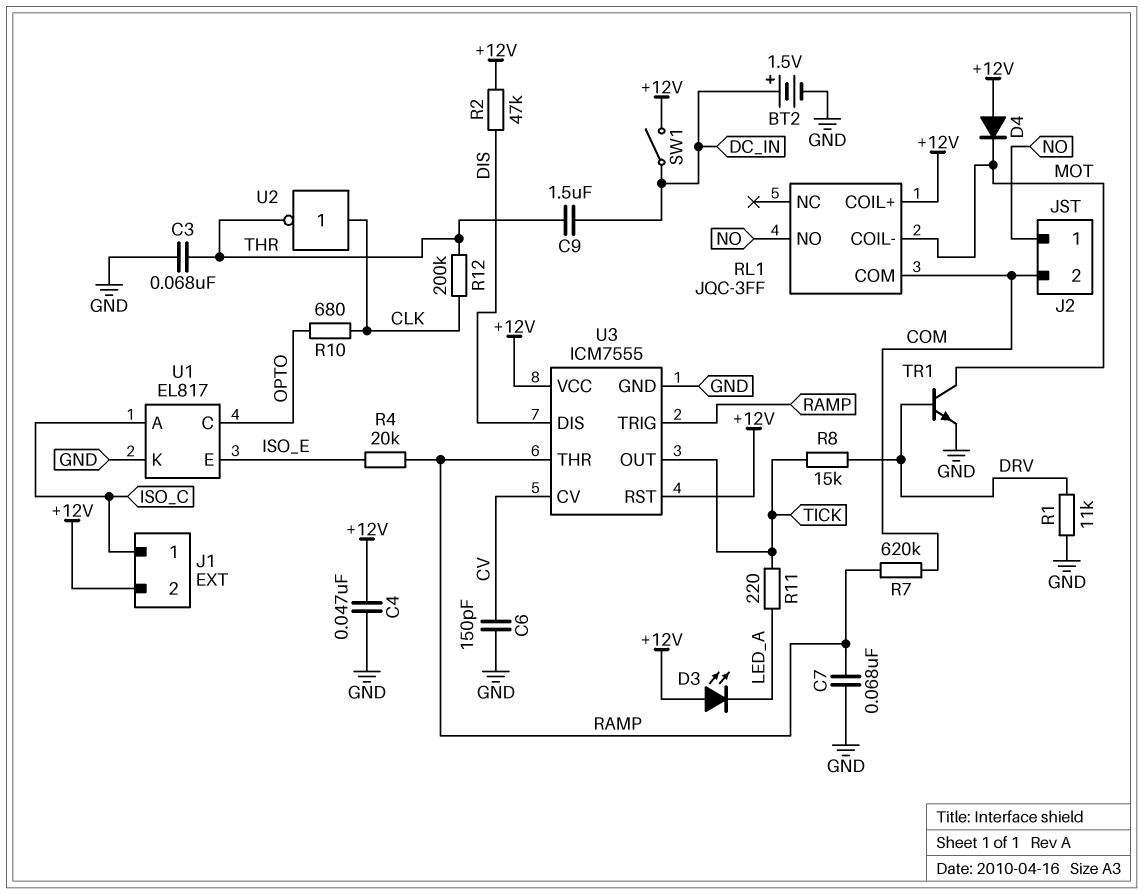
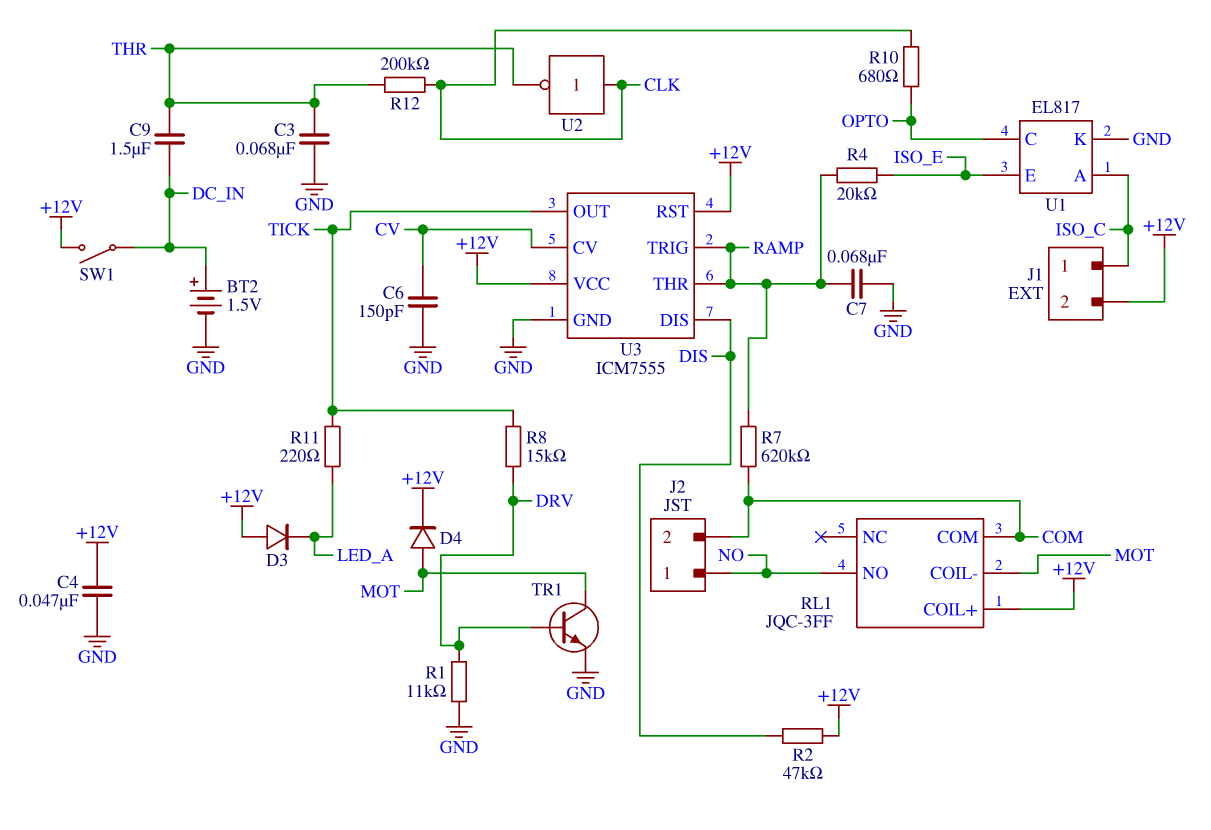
D3: LED (A +12V, K LED_A) -> diode (A +12V, K LED_A)
D4: diode (A +12V, K MOT) -> diode (A MOT, K +12V)

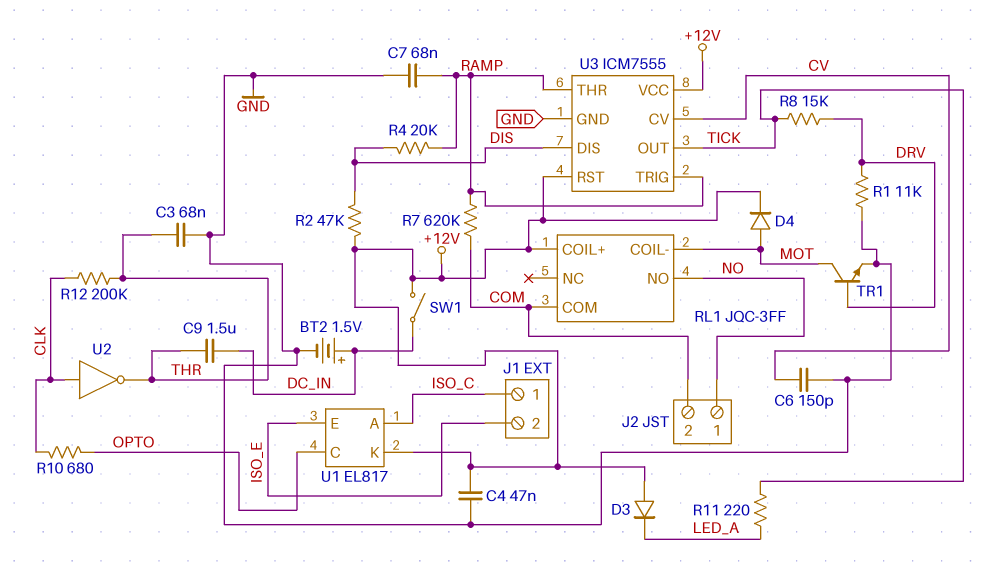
J1 pin 2: +12V -> ISO_E
R4: 20k (ISO_E, RAMP) -> 20k (DIS, RAMP)
U1 pin K: GND -> +12V

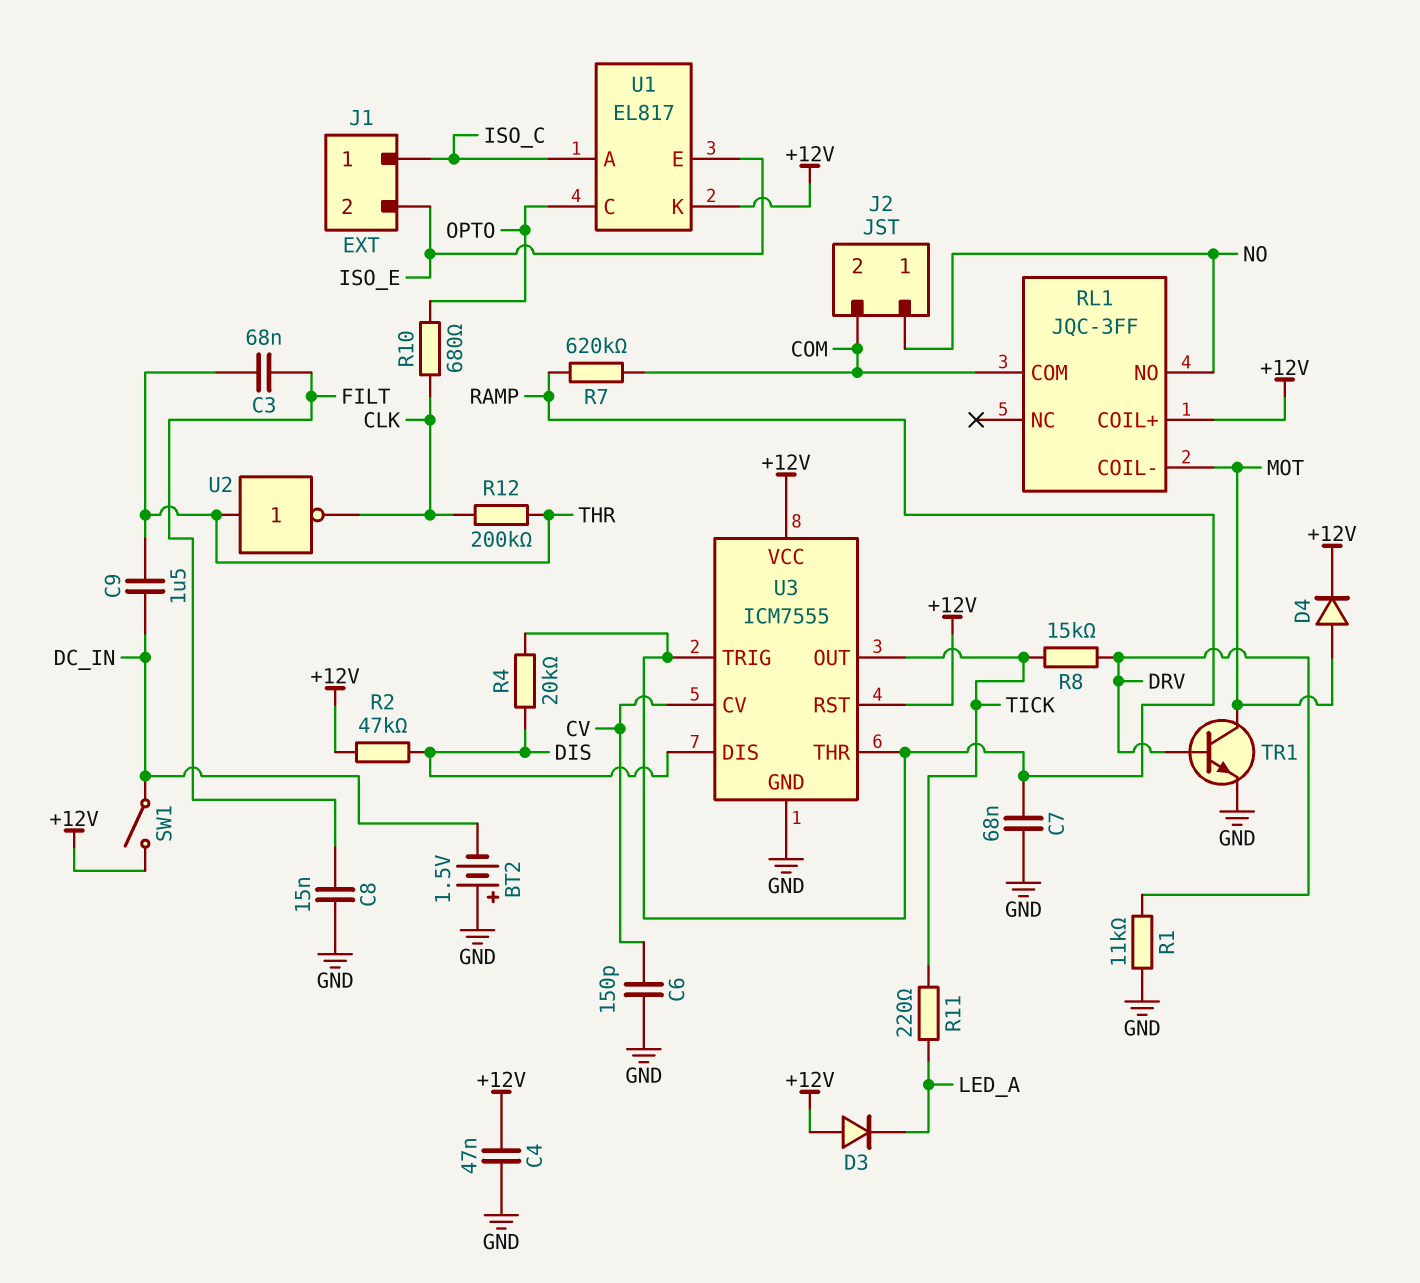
BT2: 1.5V (plus DC_IN, minus GND) -> 1.5V (plus GND, minus DC_IN)
C3: 68nF (GND, THR) -> 68nF (FILT, THR)
C8: none -> 15nF (FILT, GND)
U2: NOT (in CLK, out THR) -> NOT (in THR, out CLK)

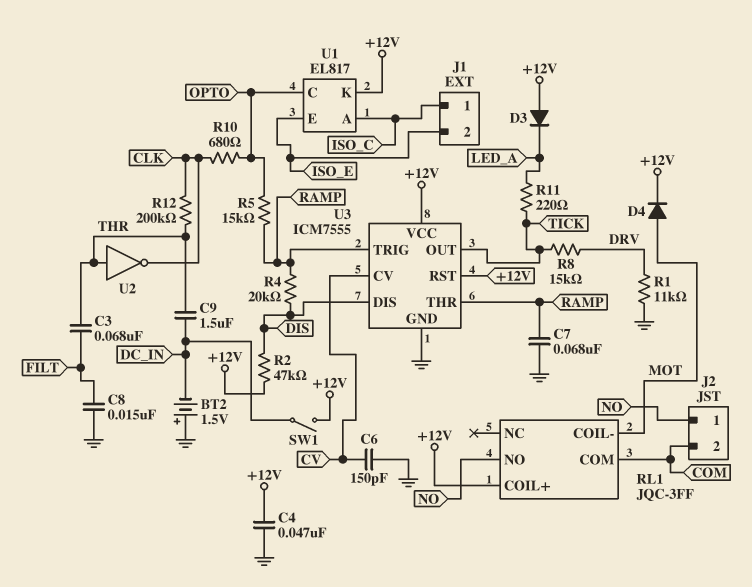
R5: none -> 15k (OPTO, RAMP)
R7: 620k (COM, RAMP) -> none
TR1: NPN (B DRV, C MOT, E GND) -> none

